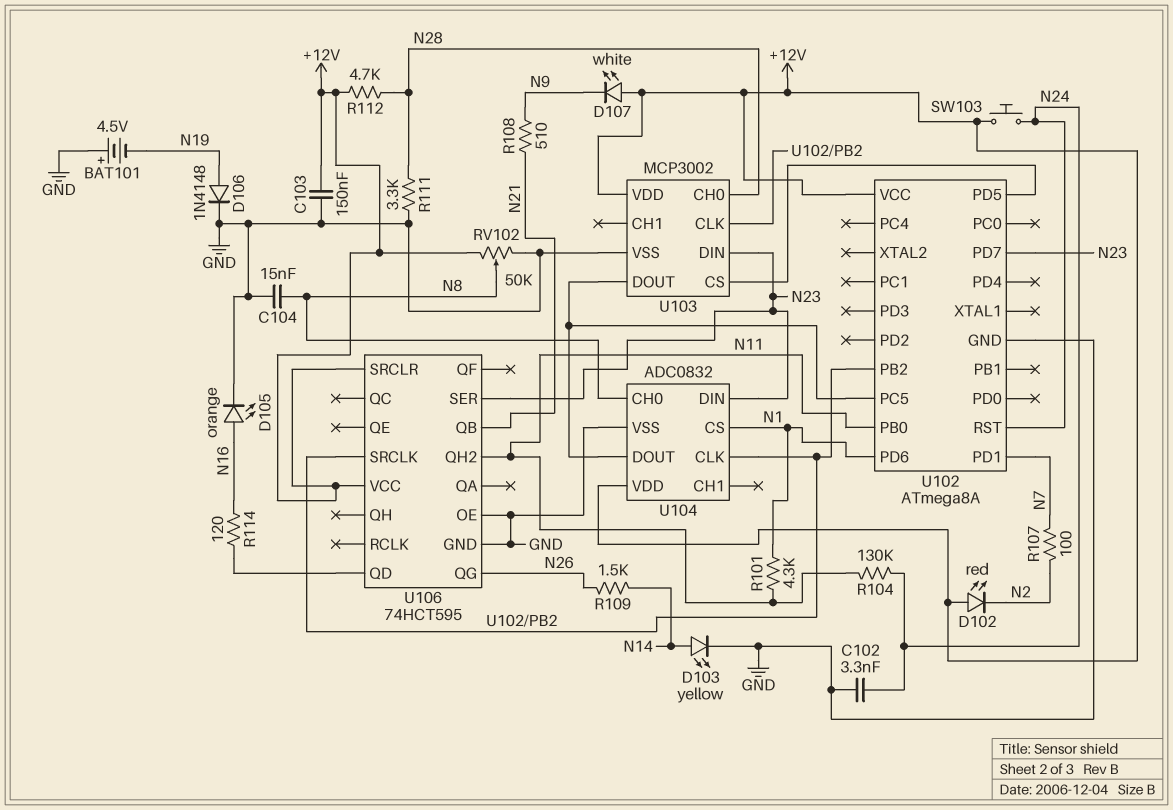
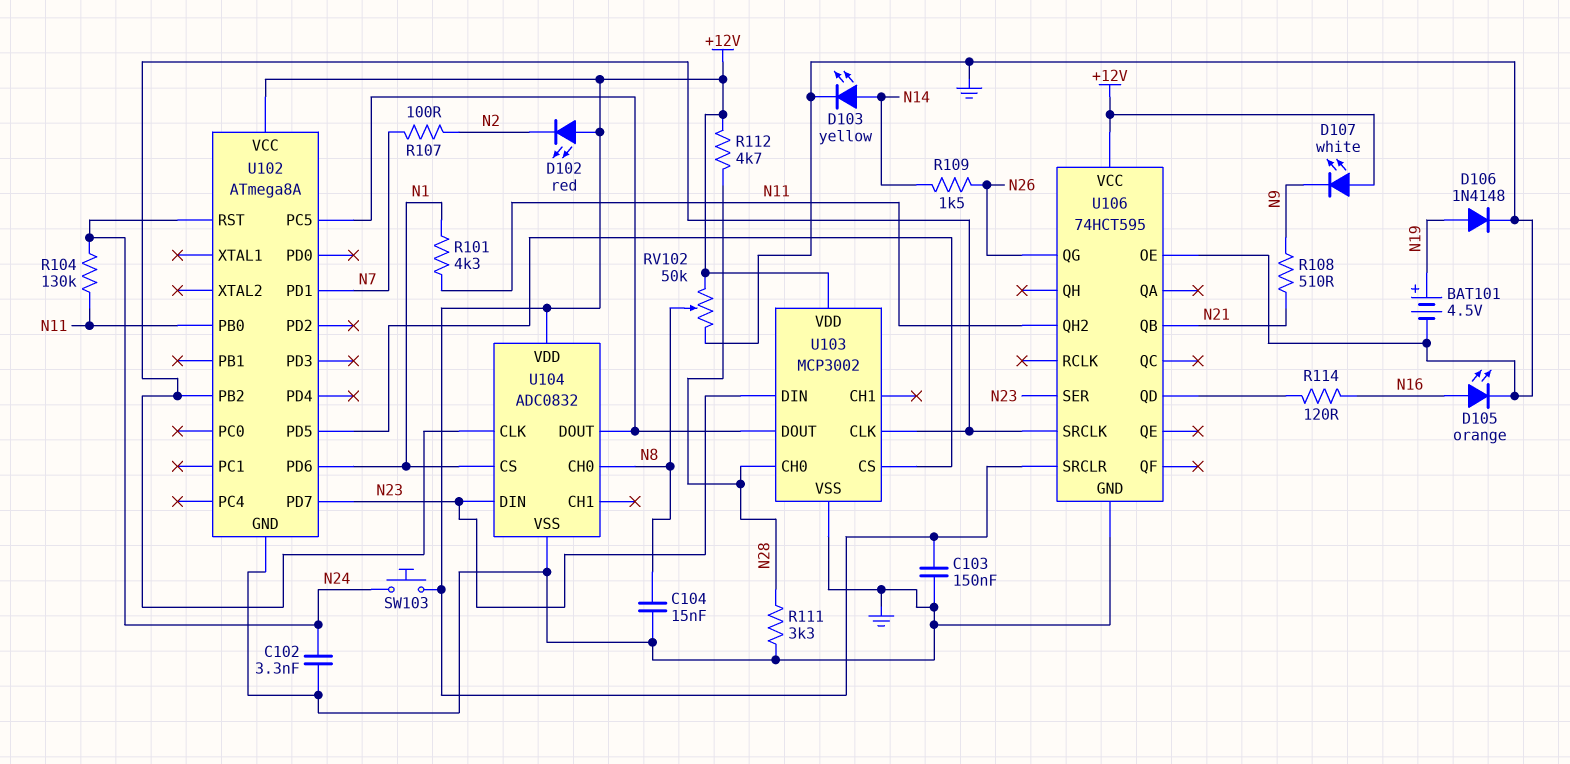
BAT101: 4.5V (plus GND, minus N19) -> 4.5V (plus N19, minus GND)

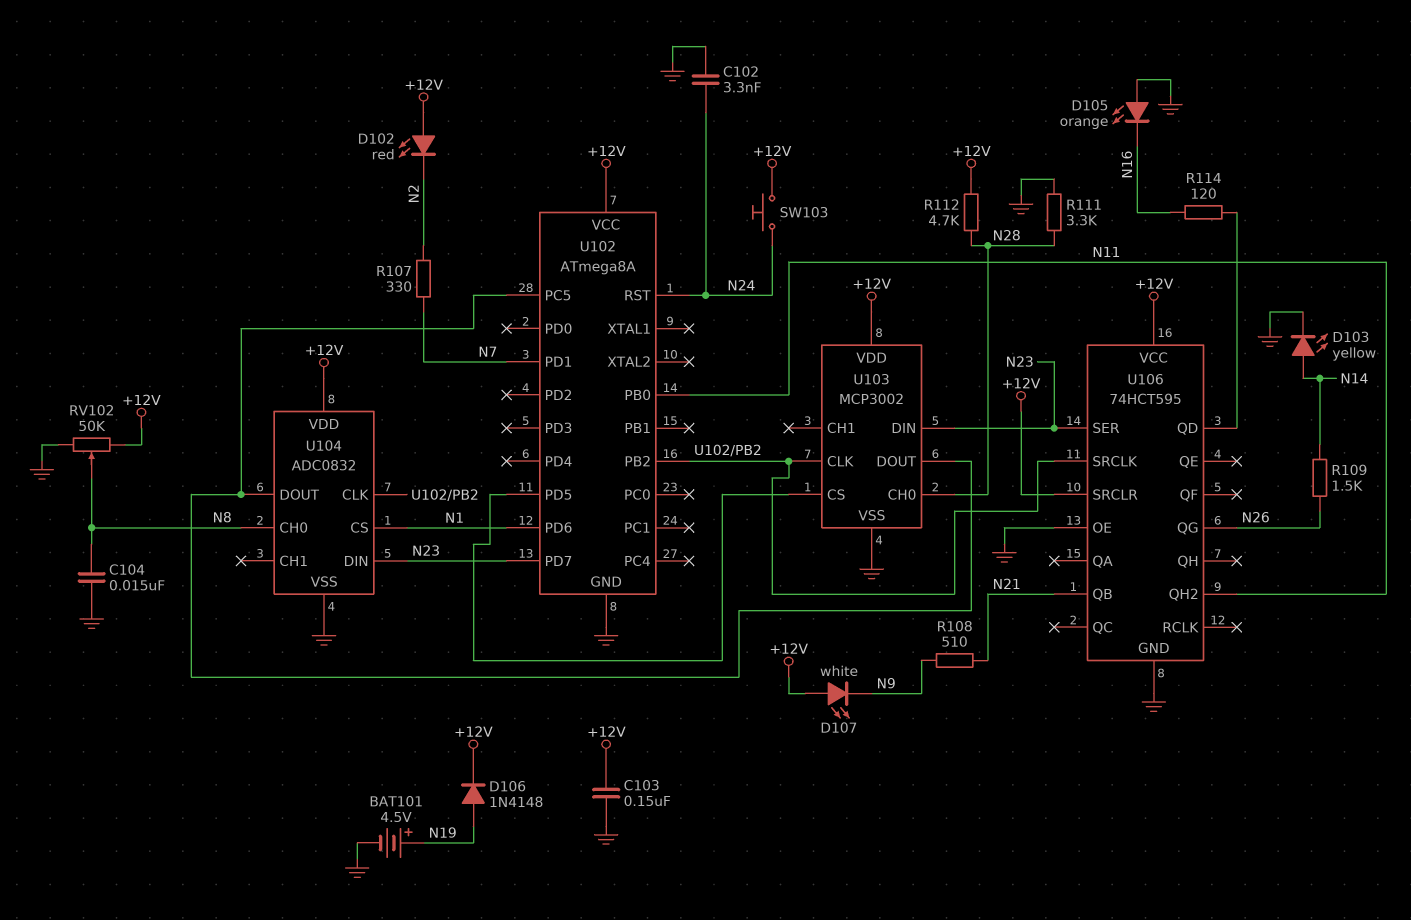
D105: LED orange (A N16, K GND) -> LED orange (A GND, K N16)
D106: diode 1N4148 (A N19, K GND) -> diode 1N4148 (A N19, K +12V)
R101: 4.3k (N1, N11) -> none
R104: 130k (N11, N24) -> none
R107: 100 (N2, N7) -> 330 (N2, N7)

